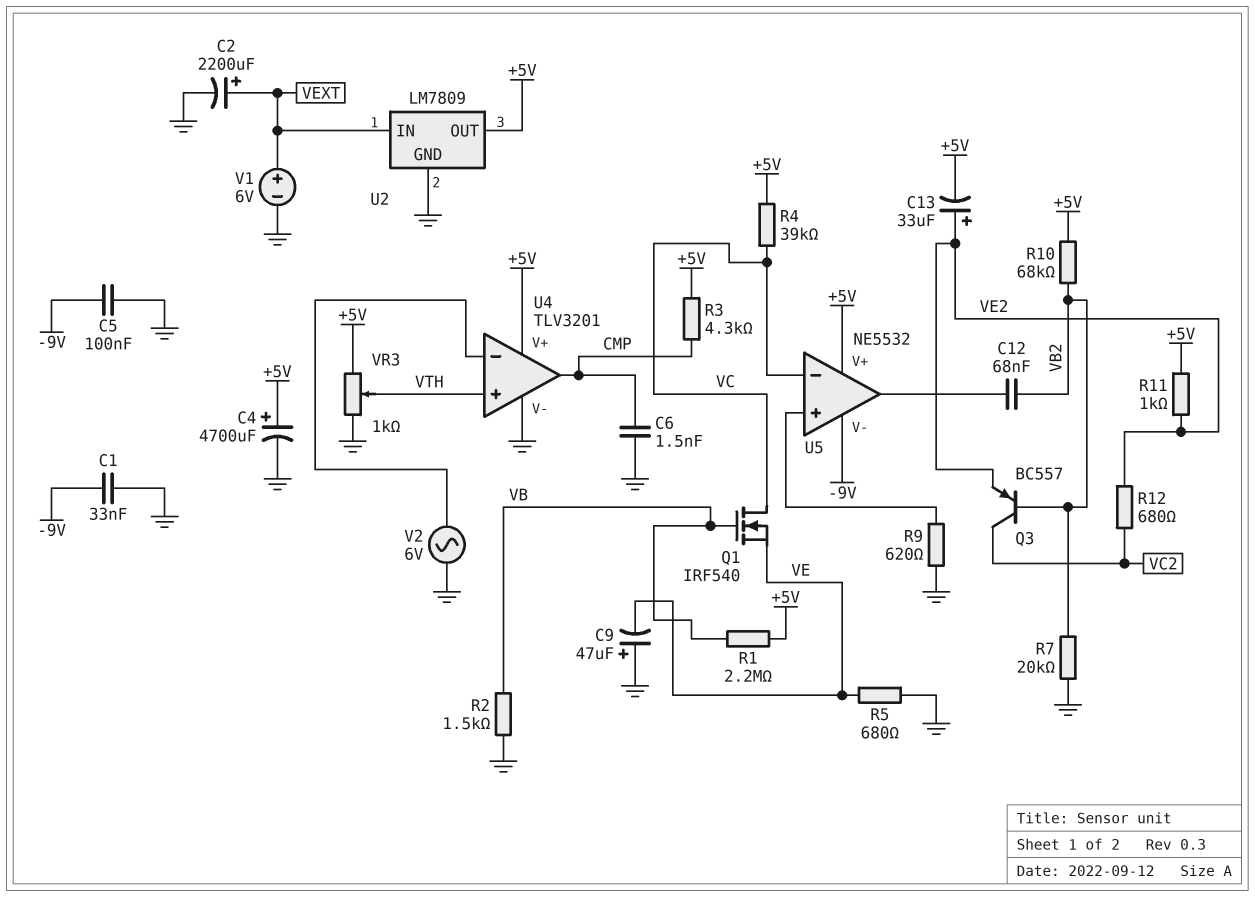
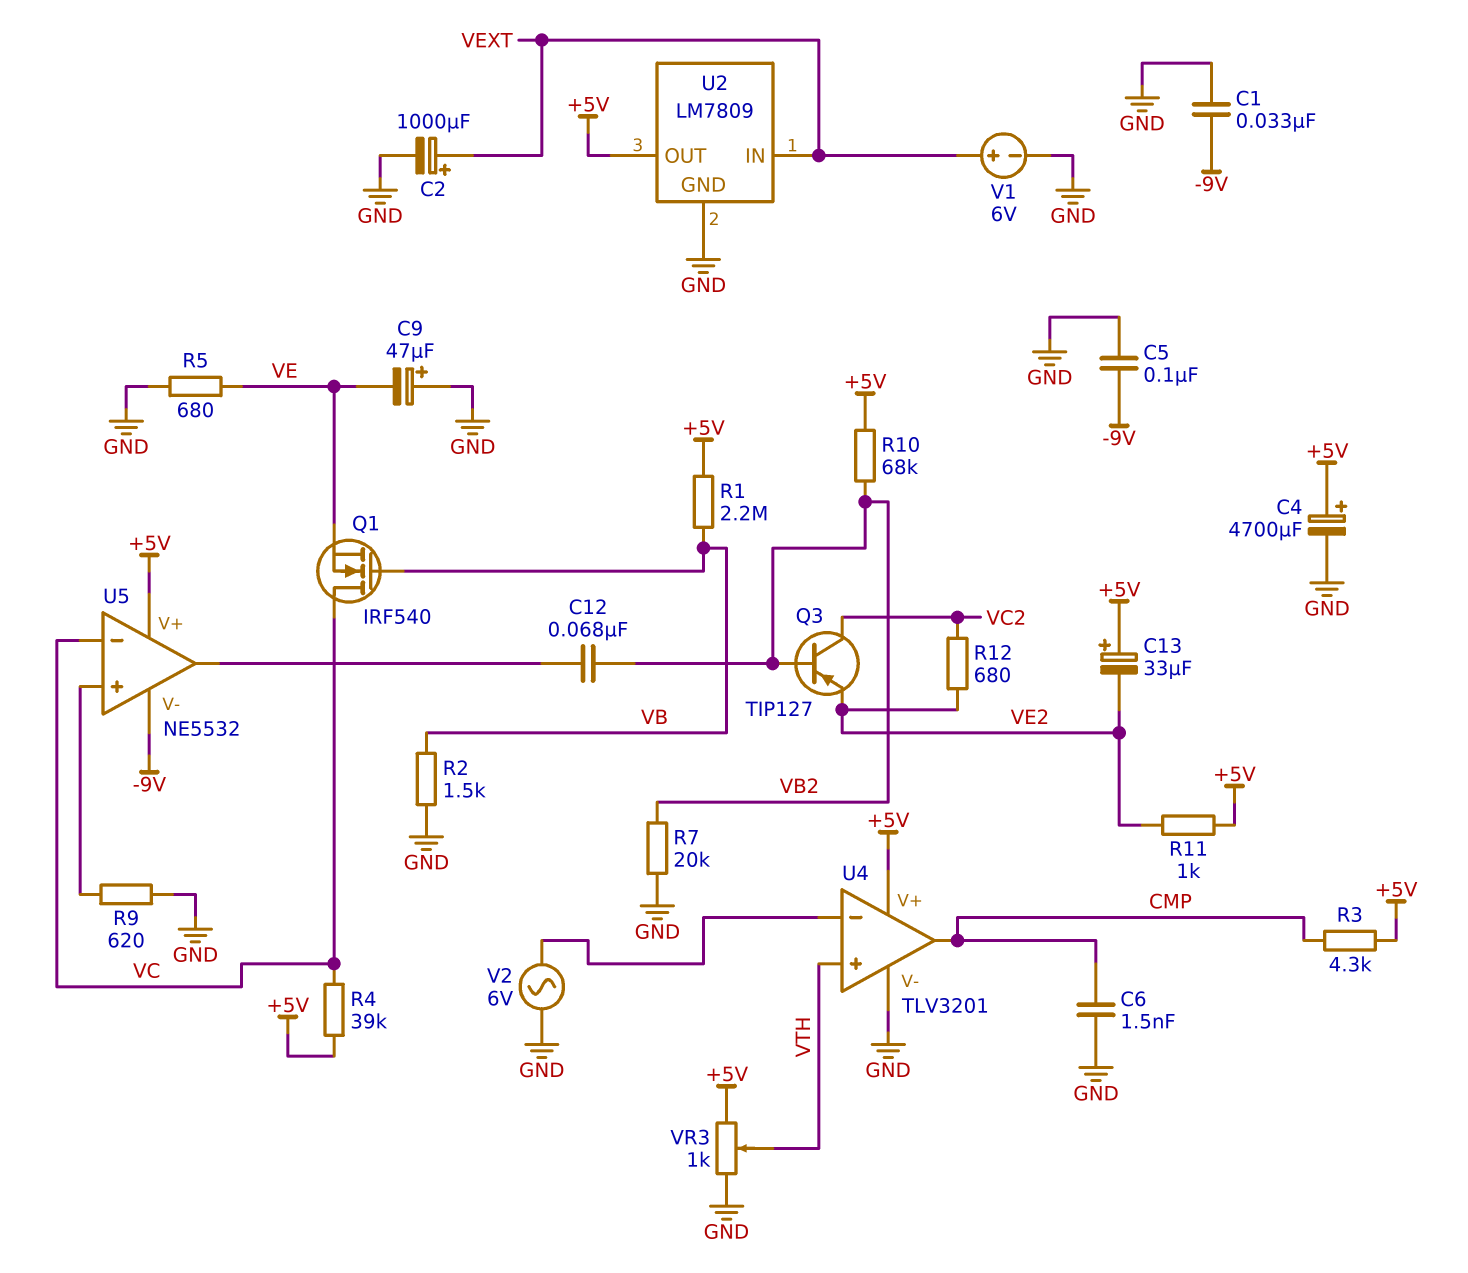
C2: 2200uF (plus VEXT, minus GND) -> 1000uF (plus VEXT, minus GND)
C13: 33uF (plus VE2, minus +5V) -> 33uF (plus +5V, minus VE2)
Q3: PNP BC557 (B VB2, C VC2, E VE2) -> PNP TIP127 (B VB2, C VC2, E VE2)

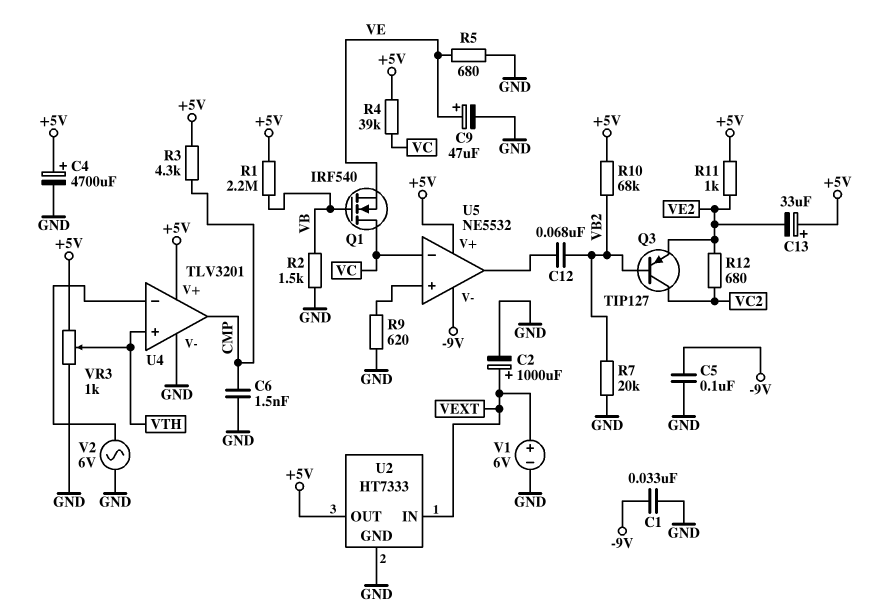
C9: 47uF (plus GND, minus VE) -> 47uF (plus VE, minus GND)
U2: LM7809 -> HT7333

